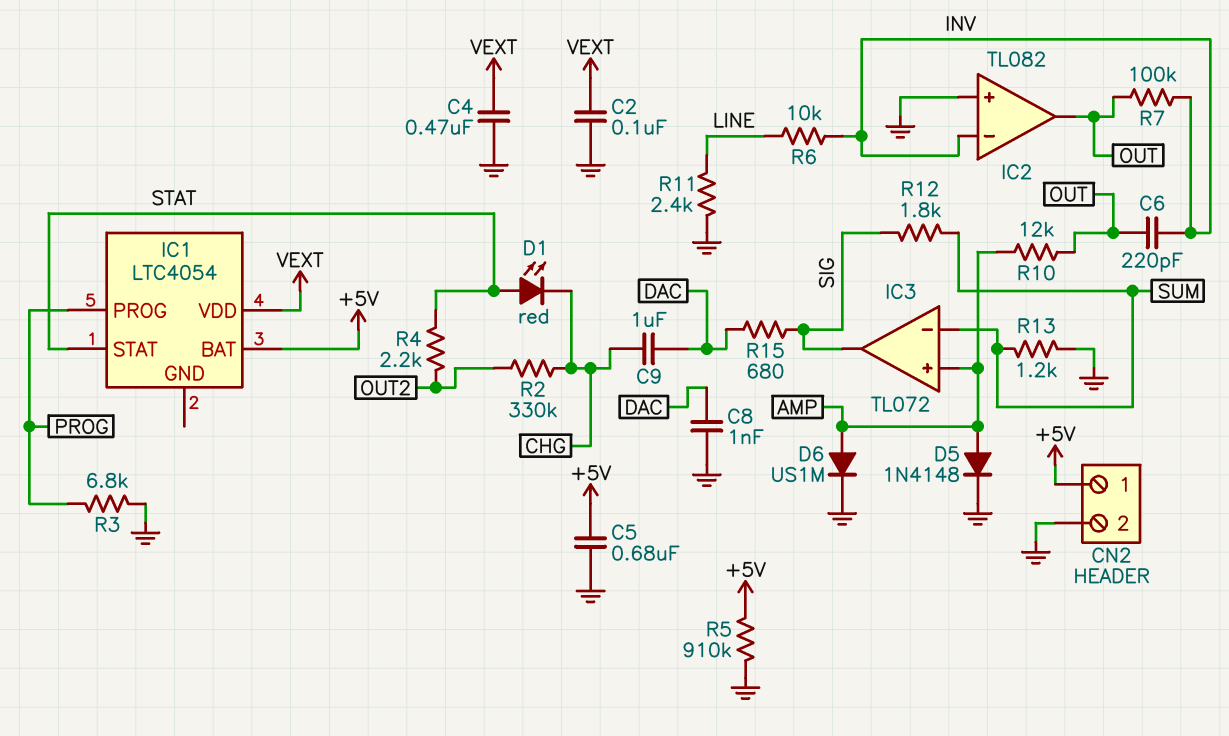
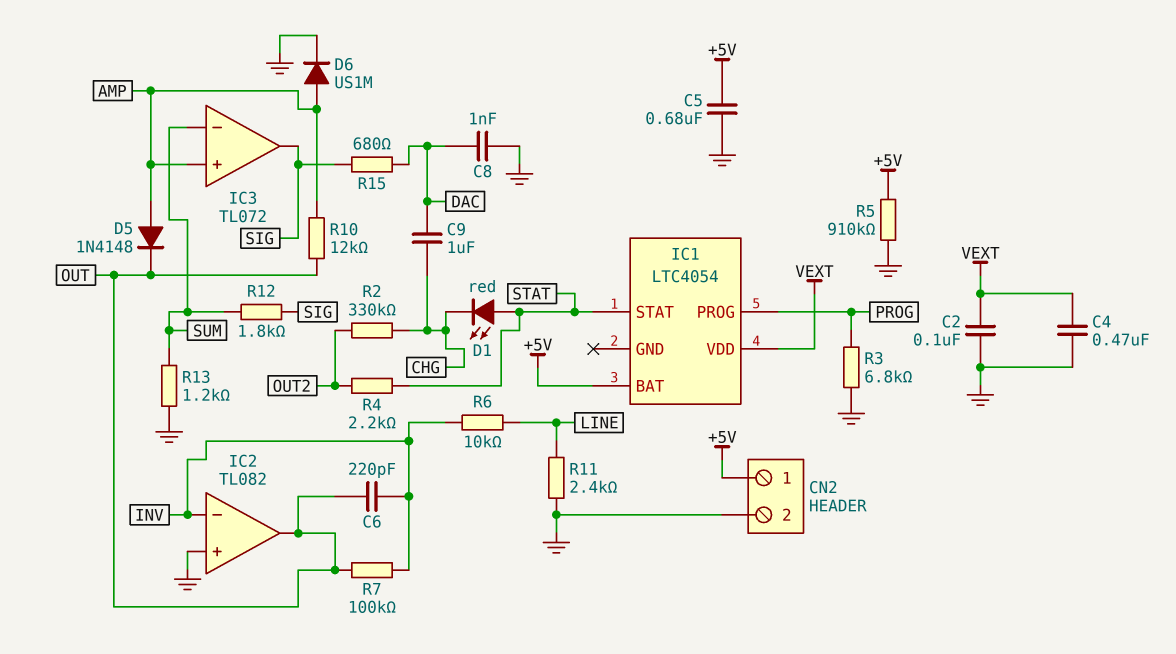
D5: diode 1N4148 (A AMP, K GND) -> diode 1N4148 (A AMP, K OUT)

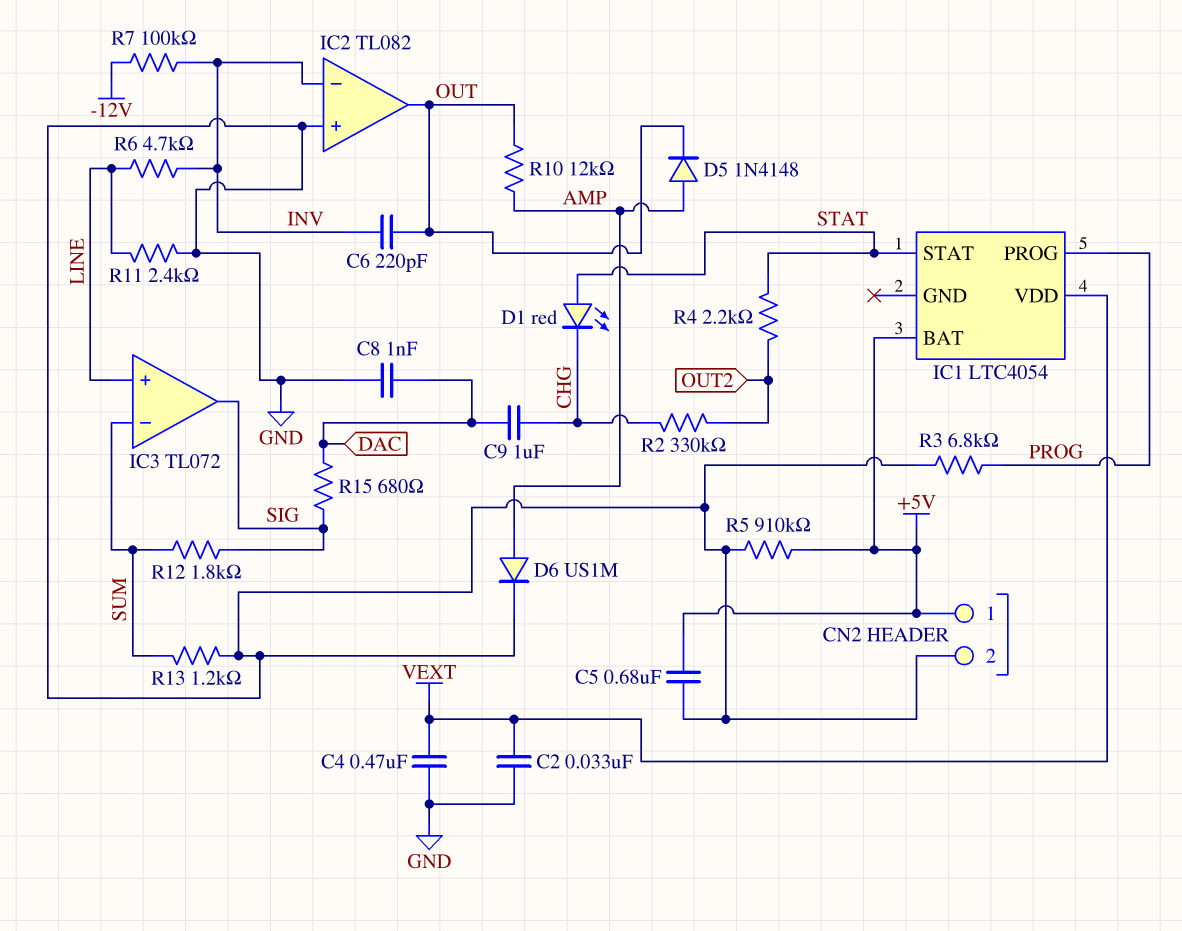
C2: 100nF (GND, VEXT) -> 33nF (GND, VEXT)
IC3 pin in+: AMP -> LINE
R6: 10k (INV, LINE) -> 4.7k (INV, LINE)
R7: 100k (INV, OUT) -> 100k (-12V, INV)

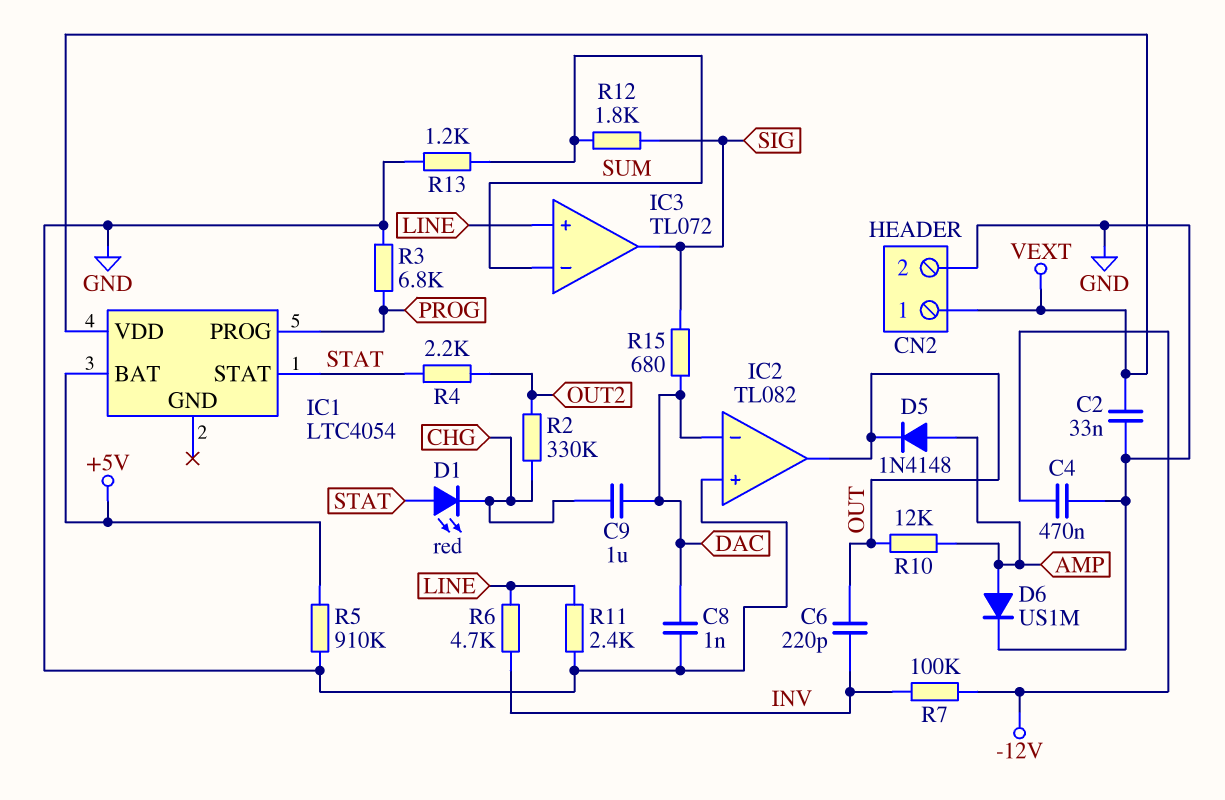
C4: 470nF (GND, VEXT) -> 470nF (-12V, GND)
C5: 680nF (+5V, GND) -> none
CN2 pin 1: +5V -> VEXT
IC2 pin in-: INV -> DAC

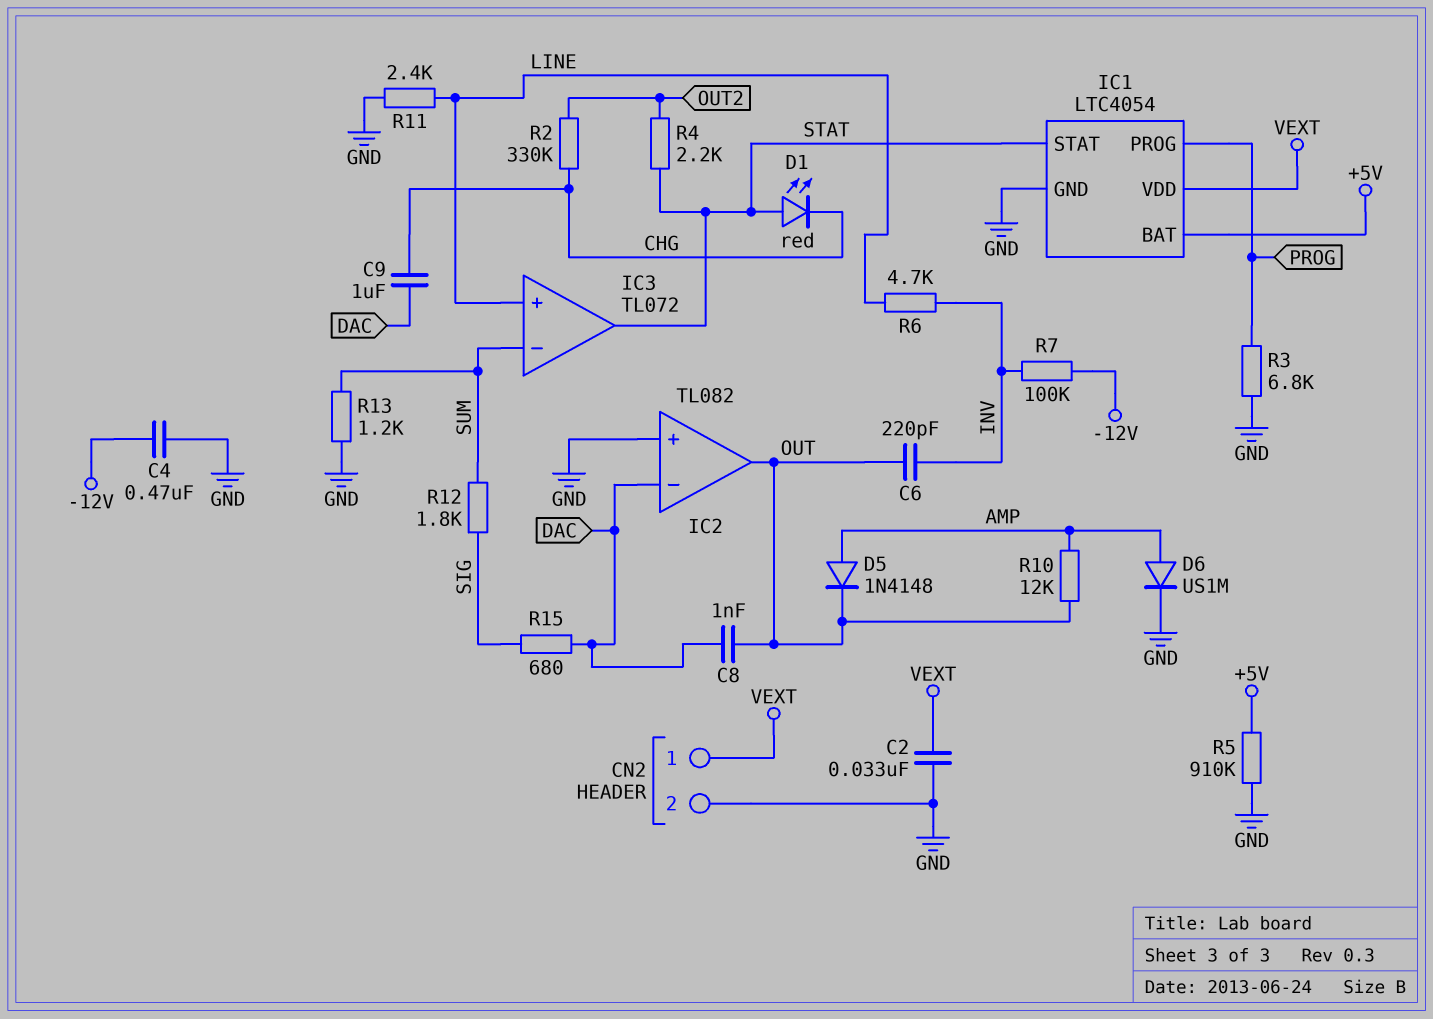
C8: 1nF (DAC, GND) -> 1nF (DAC, OUT)
IC1 pin GND: none -> GND
IC3 pin out: SIG -> STAT

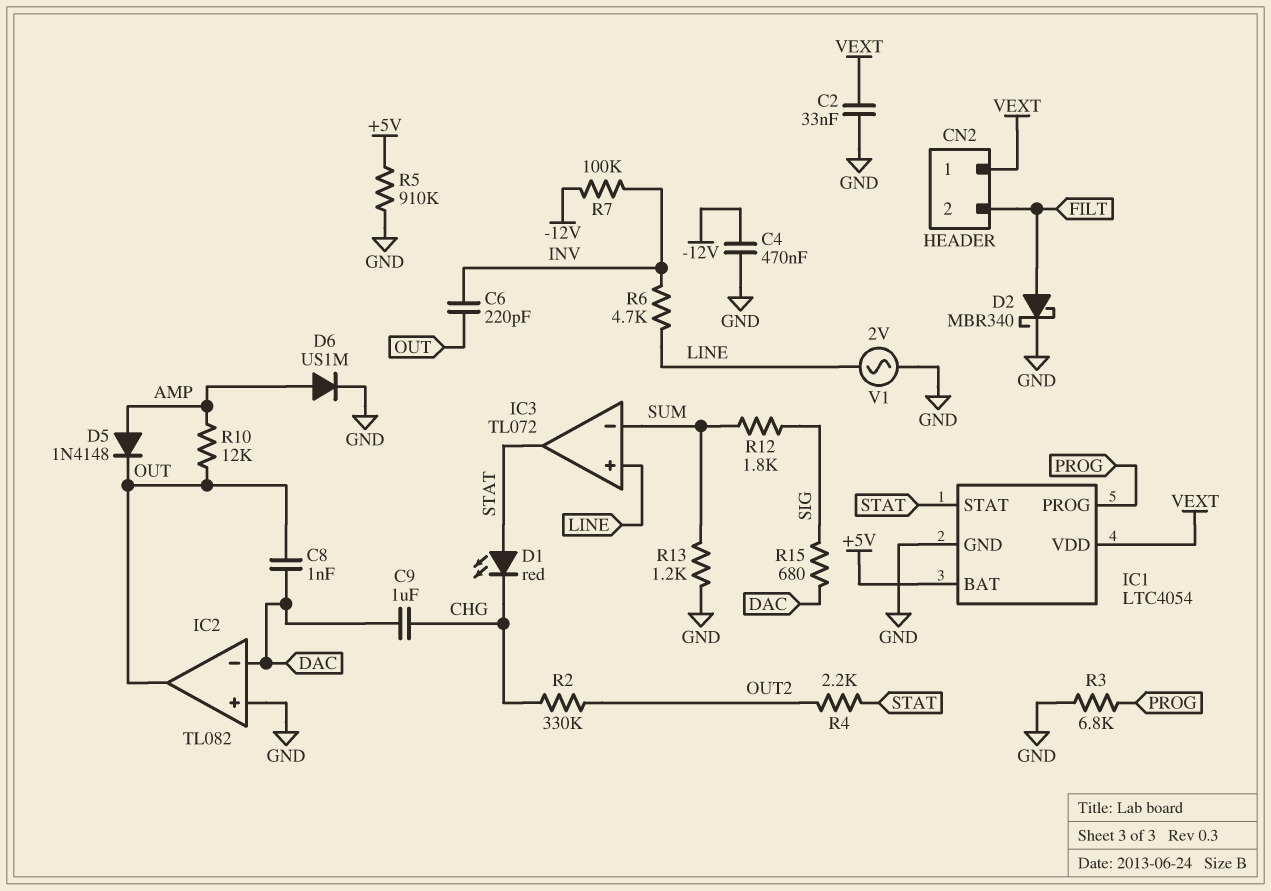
CN2 pin 2: GND -> FILT
D2: none -> schottky MBR340 (A FILT, K GND)
R11: 2.4k (GND, LINE) -> none
V1: none -> AC 2V (GND, LINE)

